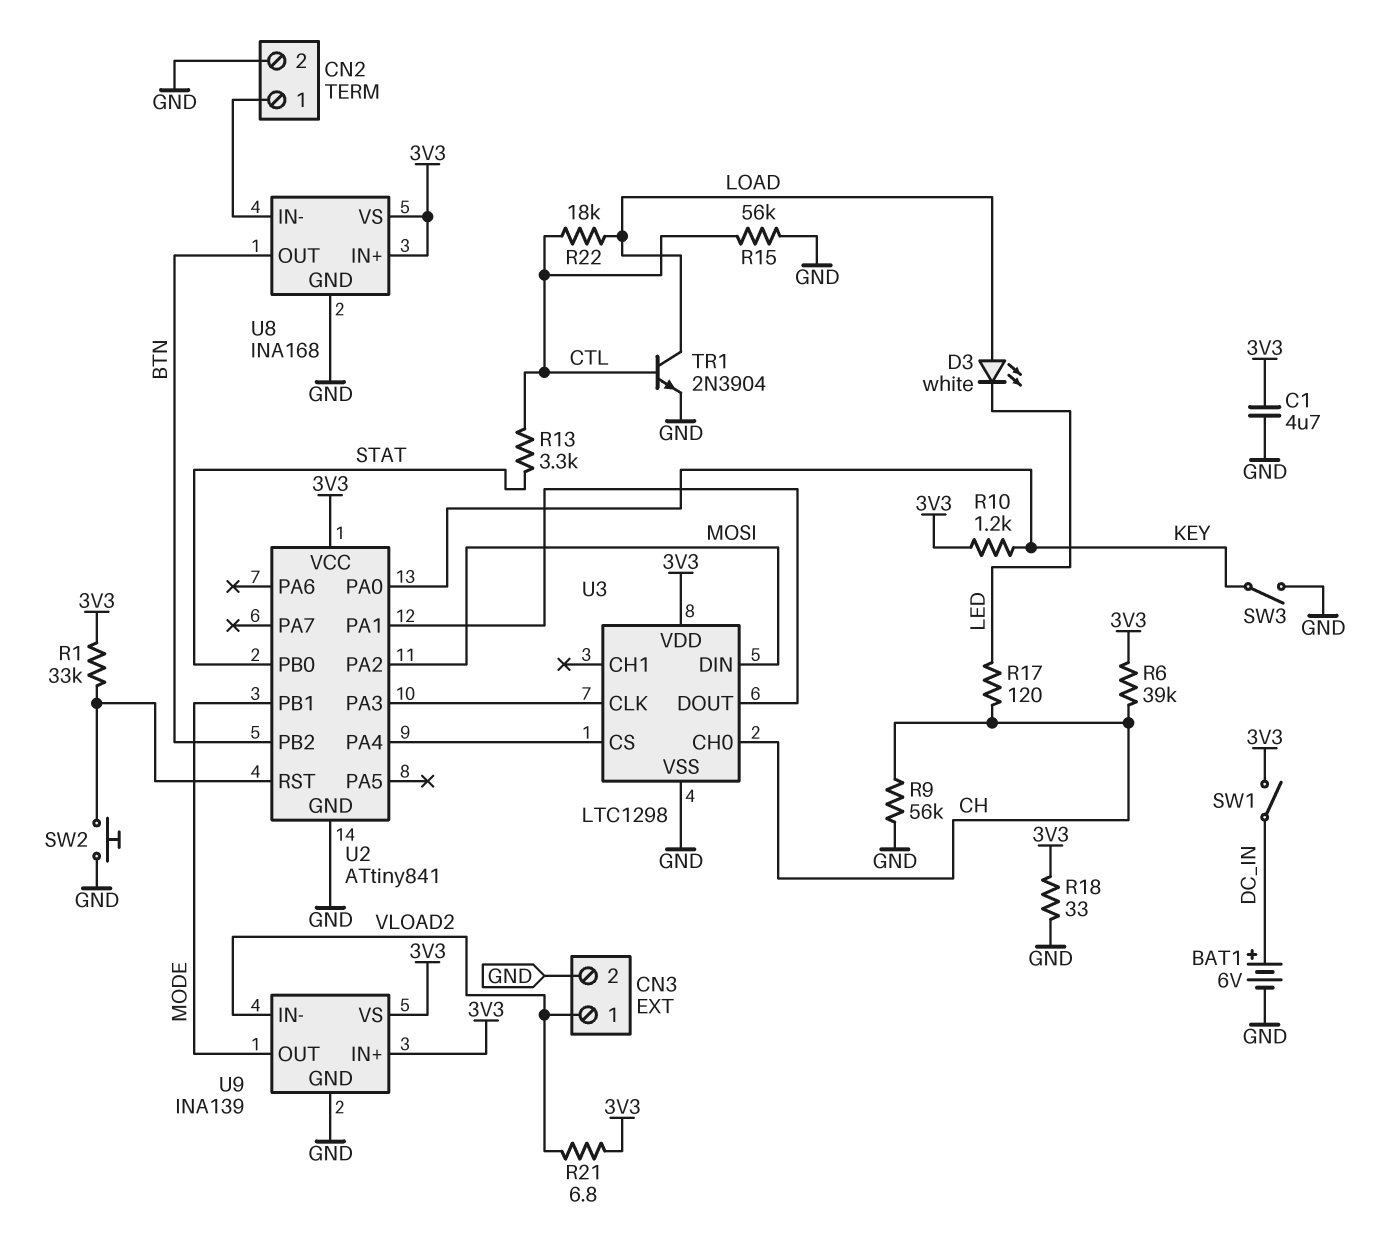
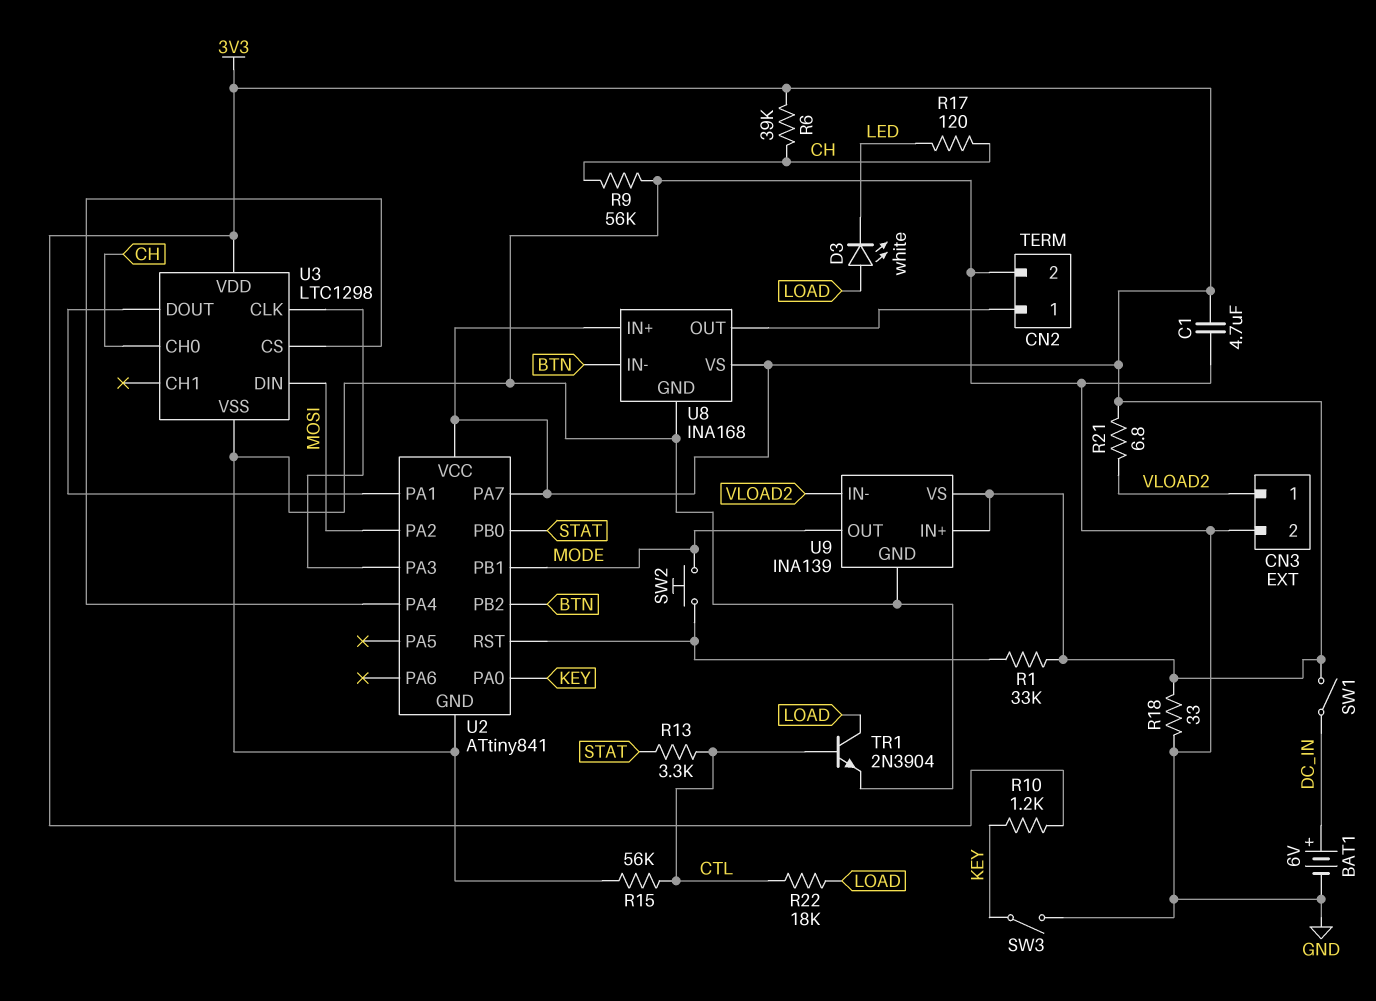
SW2: button (GND, U2/RST) -> button (MODE, U2/RST)
U2 pin PA7: none -> 3V3
U8 pin IN-: CN2/1 -> BTN
U8 pin OUT: BTN -> CN2/1

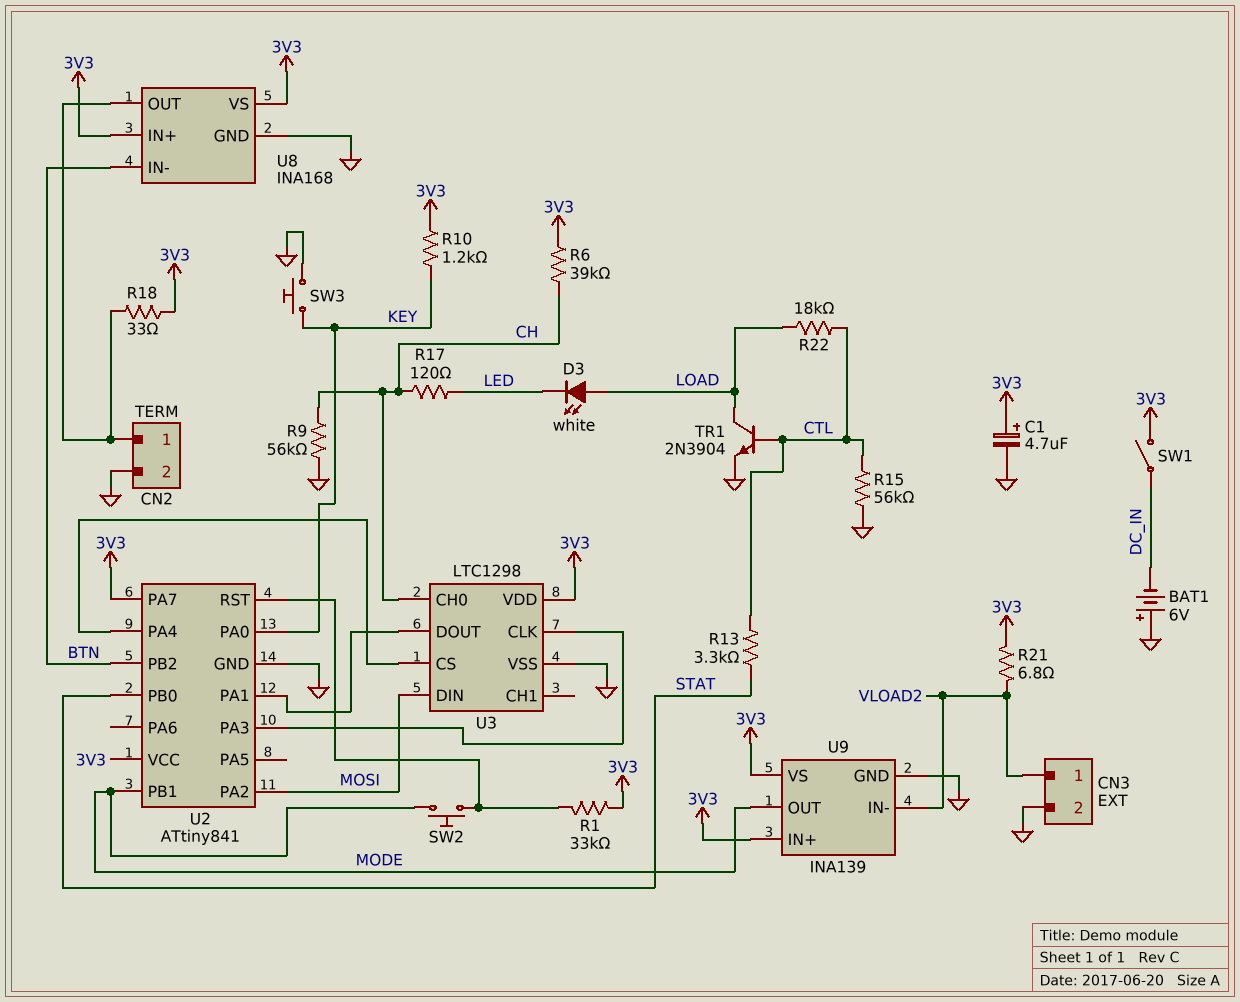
BAT1: 6V (plus DC_IN, minus GND) -> 6V (plus GND, minus DC_IN)
C1: 4.7uF (3V3, GND) -> 4.7uF (plus 3V3, minus GND)
R18: 33 (3V3, GND) -> 33 (3V3, CN2/1)
SW3: switch (GND, KEY) -> button (GND, KEY)

